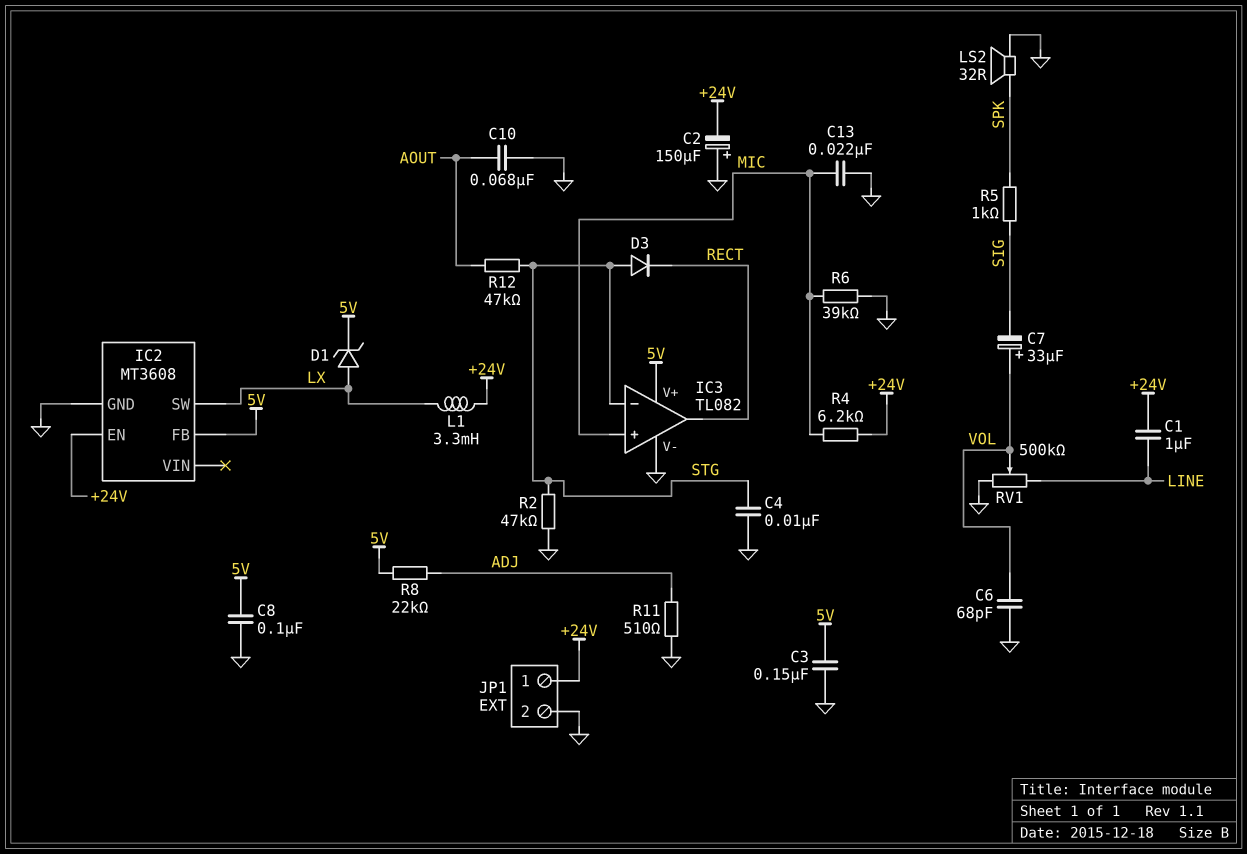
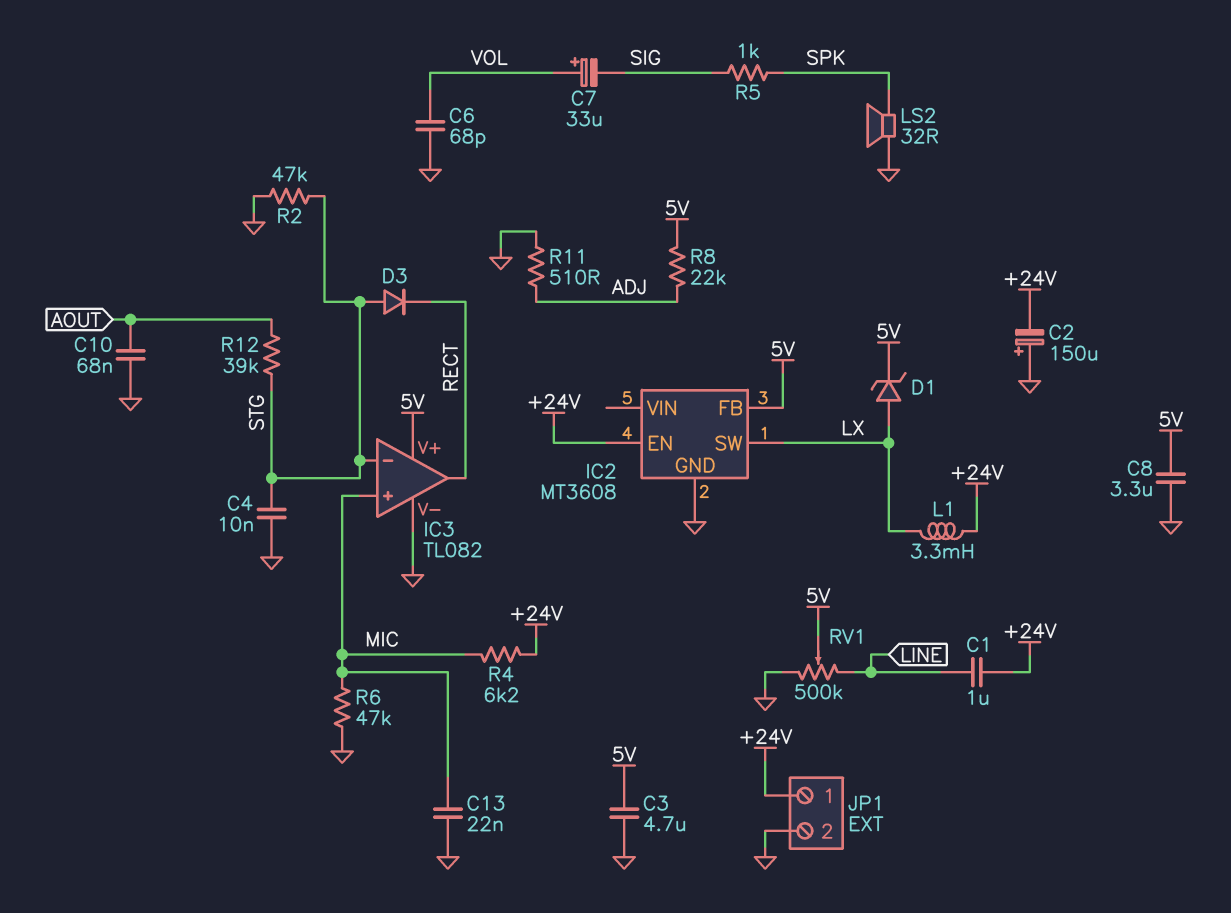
C3: 150nF (5V, GND) -> 4.7uF (5V, GND)
C8: 100nF (5V, GND) -> 3.3uF (5V, GND)
R6: 39k (GND, MIC) -> 47k (GND, MIC)
R12: 47k (AOUT, STG) -> 39k (AOUT, STG)
RV1: 500k (GND, LINE, wiper VOL) -> 500k (GND, LINE, wiper 5V)

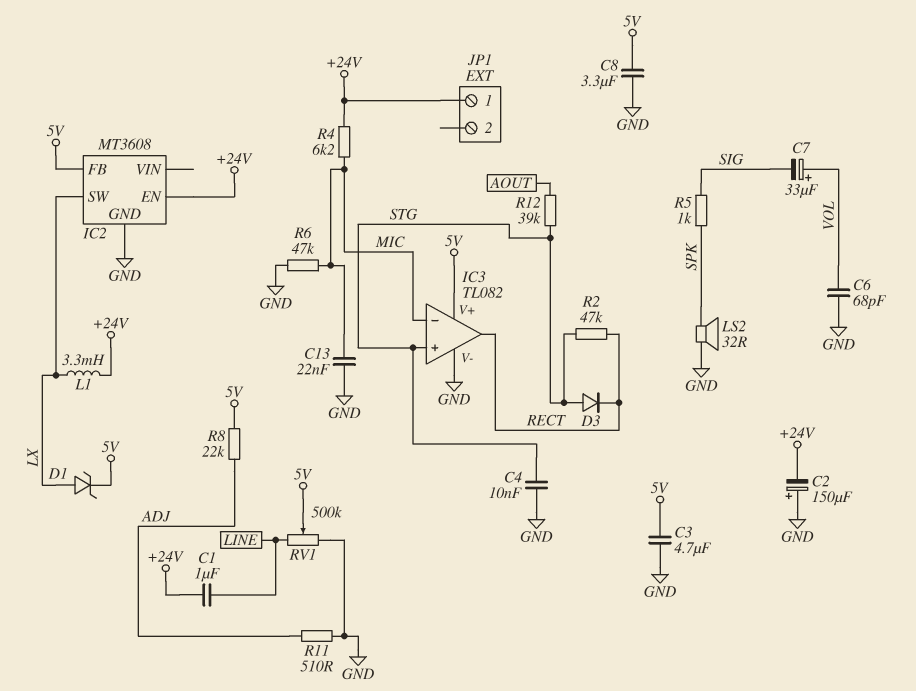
C10: 68nF (AOUT, GND) -> none
IC3 pin in+: MIC -> STG
IC3 pin in-: STG -> MIC
JP1 pin 2: GND -> none
R2: 47k (GND, STG) -> 47k (RECT, STG)

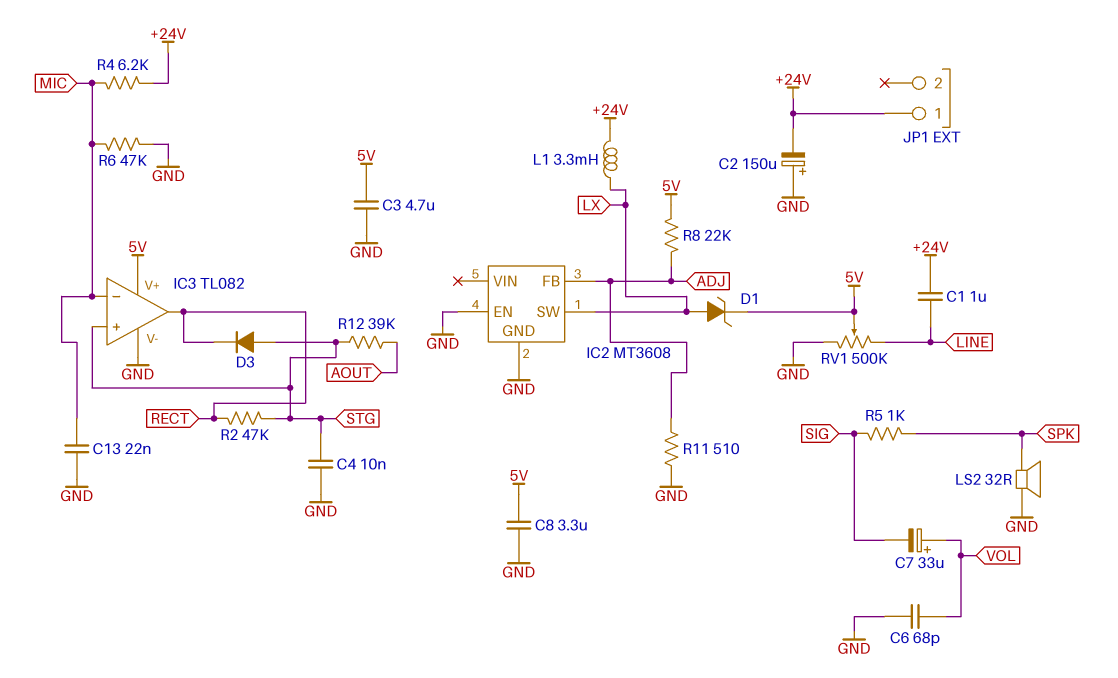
IC2 pin EN: +24V -> GND
IC2 pin FB: 5V -> ADJ

